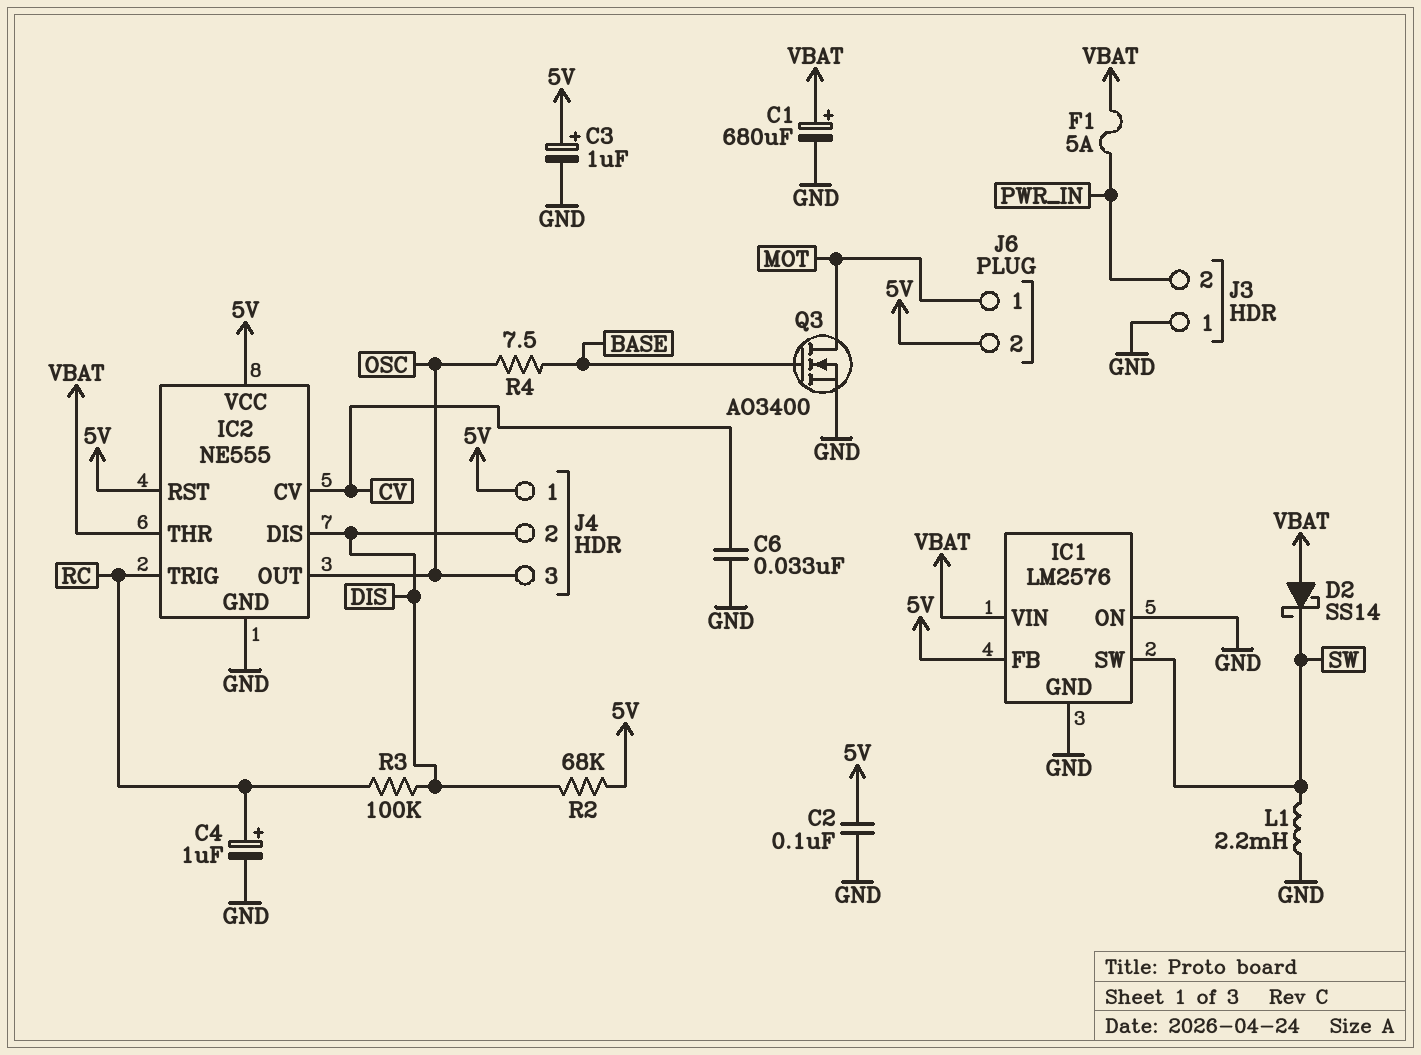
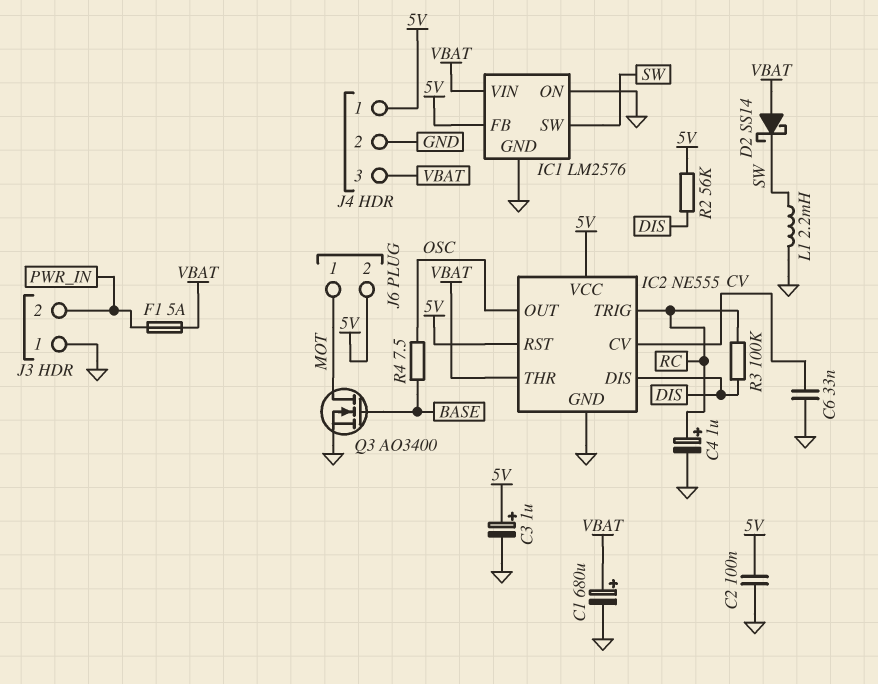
J4 pin 2: DIS -> GND
J4 pin 3: OSC -> VBAT
R2: 68k (5V, DIS) -> 56k (5V, DIS)

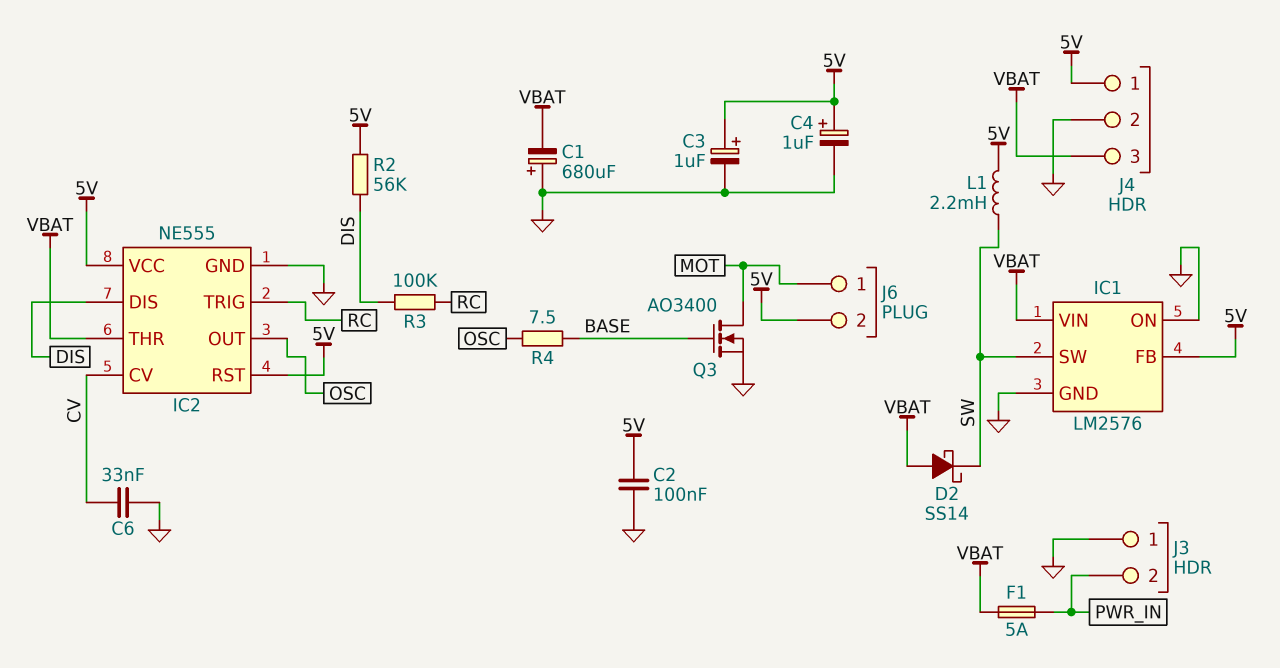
C1: 680uF (plus VBAT, minus GND) -> 680uF (plus GND, minus VBAT)
C4: 1uF (plus RC, minus GND) -> 1uF (plus 5V, minus GND)
L1: 2.2mH (GND, SW) -> 2.2mH (5V, SW)

